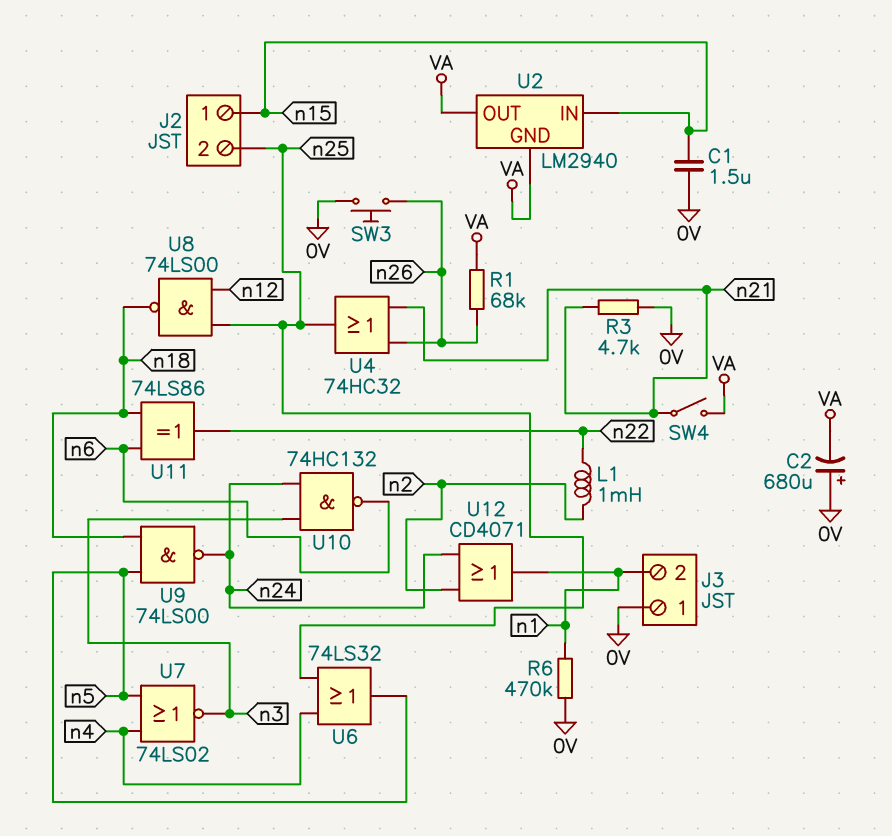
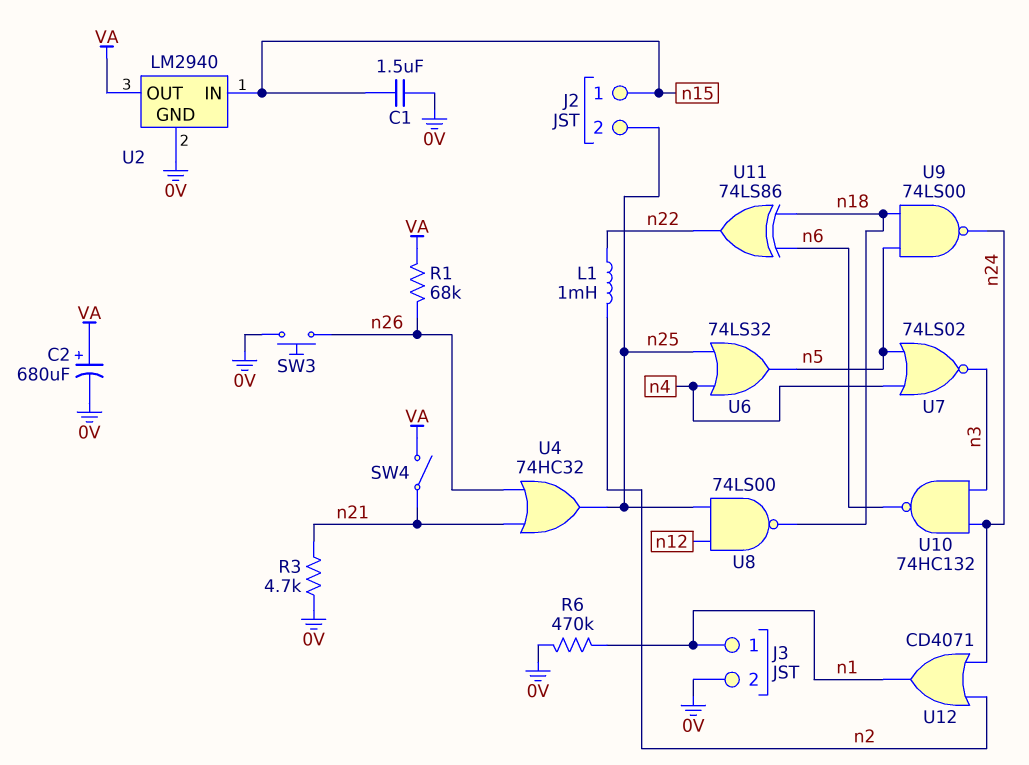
C2: 680uF (plus 0V, minus VA) -> 680uF (plus VA, minus 0V)
J3 pin 1: 0V -> n1
J3 pin 2: n1 -> 0V
U2 pin GND: VA -> 0V

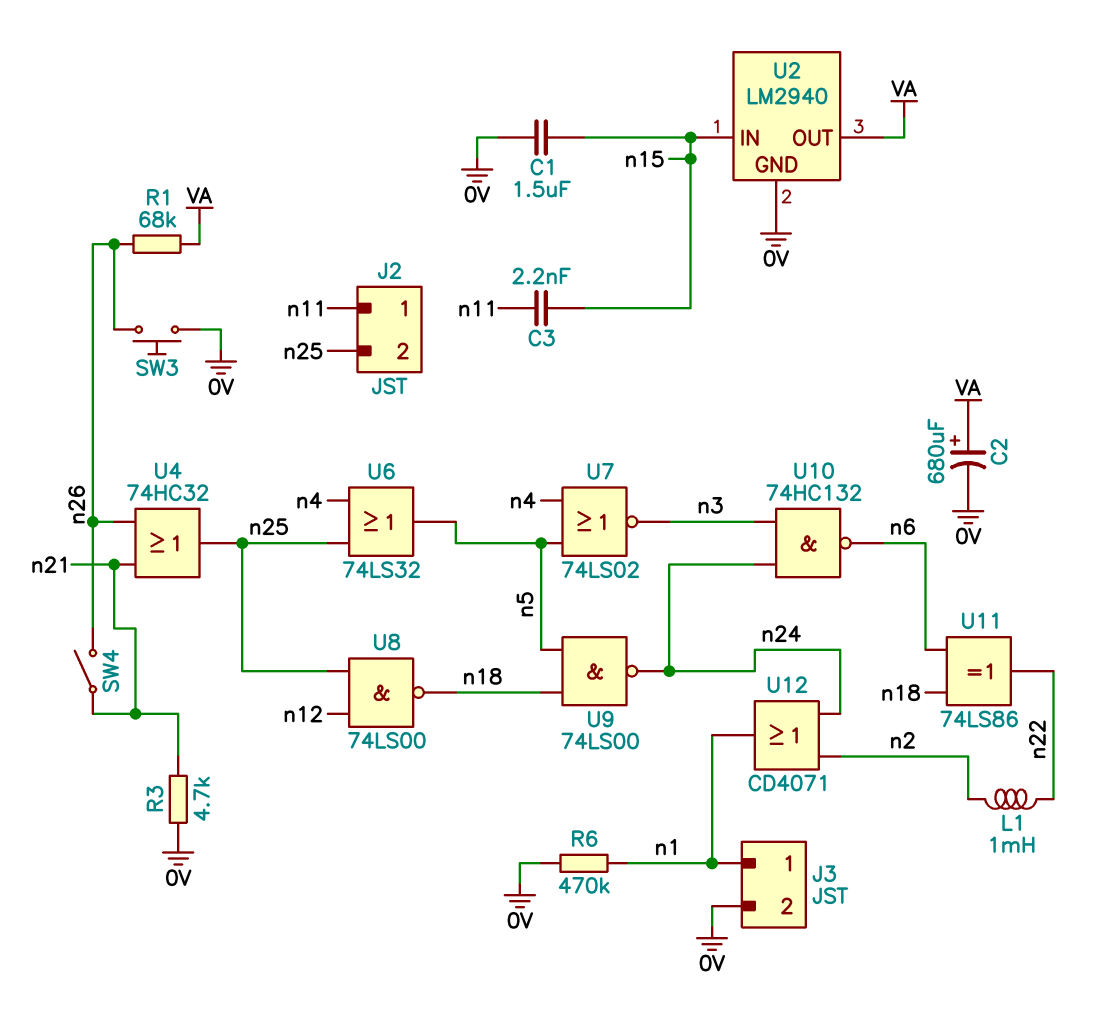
C3: none -> 2.2nF (n11, n15)
J2 pin 1: n15 -> n11
SW4: switch (VA, n21) -> switch (n21, n26)

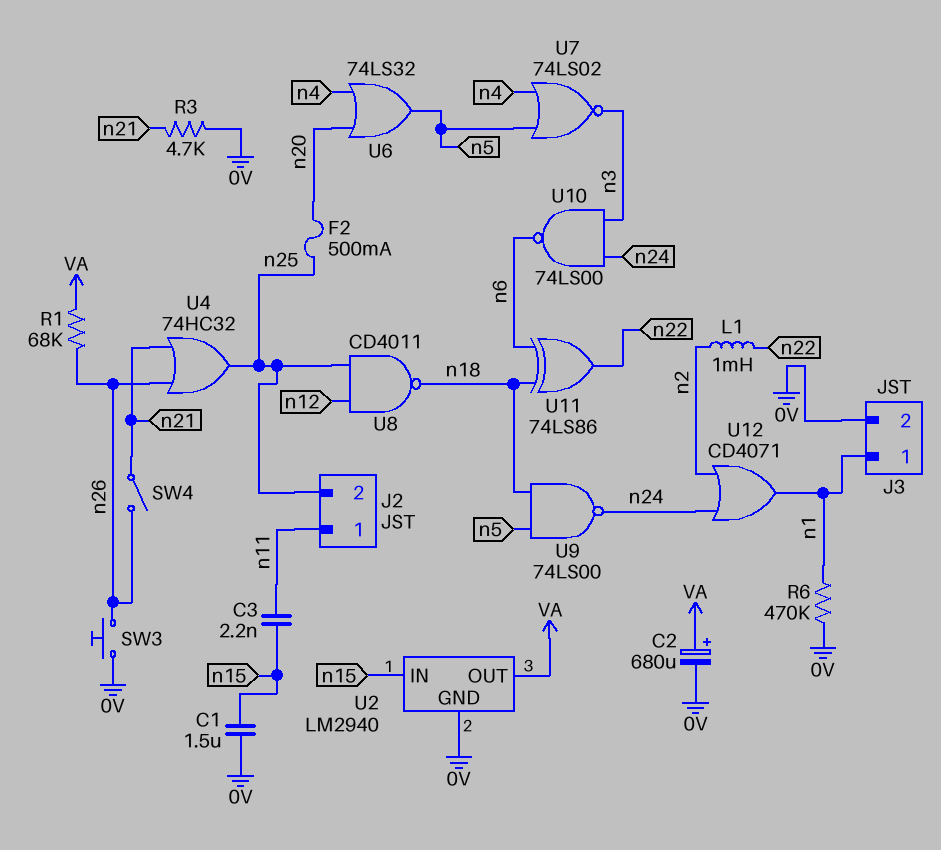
F2: none -> 500mA (n20, n25)
U6: OR 74LS32 (in n4, in n25, out n5) -> OR 74LS32 (in n4, in n20, out n5)
U8: NAND 74LS00 (in n12, in n25, out n18) -> NAND CD4011 (in n12, in n25, out n18)
U10: NAND 74HC132 (in n3, in n24, out n6) -> NAND 74LS00 (in n3, in n24, out n6)

